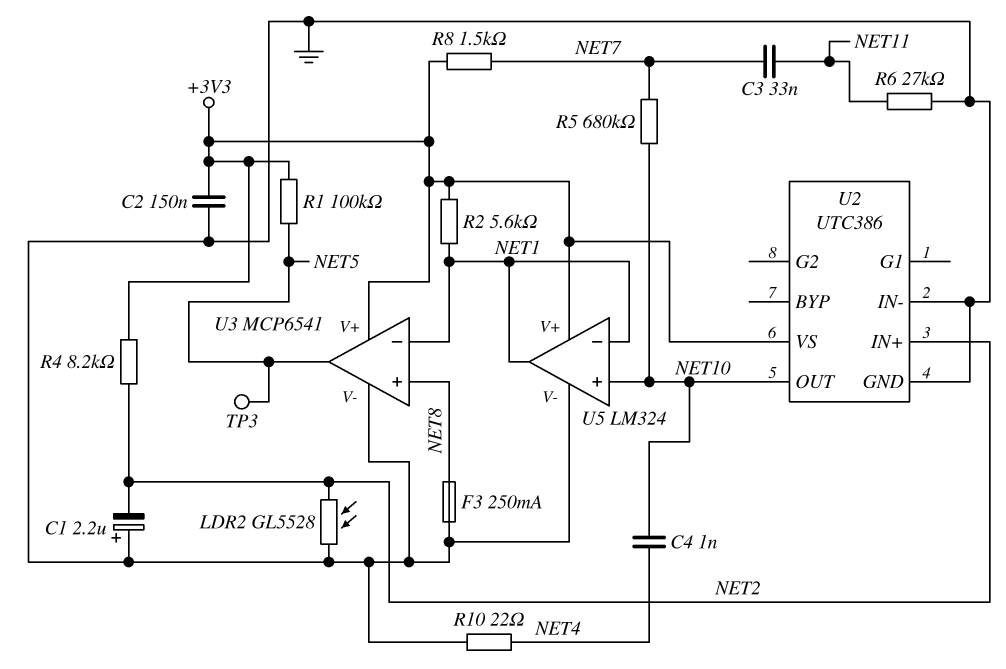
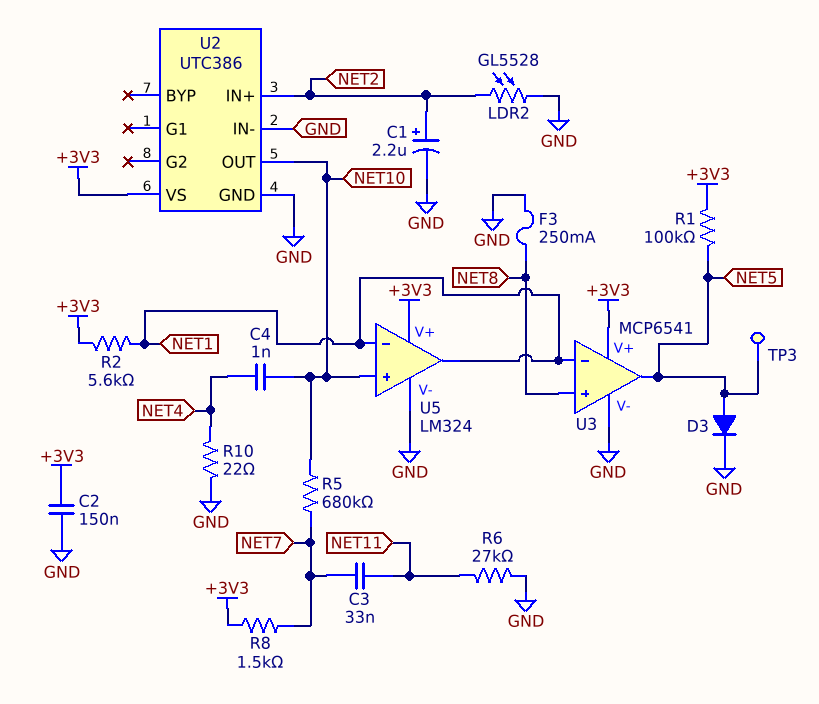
C1: 2.2uF (plus GND, minus NET2) -> 2.2uF (plus NET2, minus GND)
D3: none -> diode (A NET5, K GND)
R4: 8.2k (+3V3, NET2) -> none

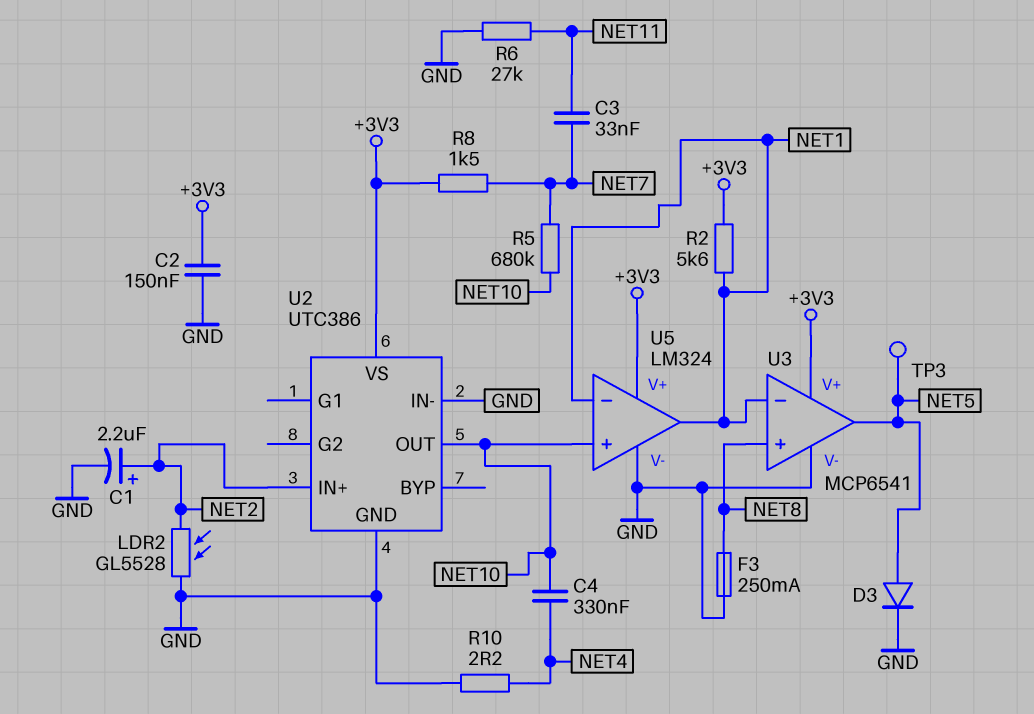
C4: 1nF (NET4, NET10) -> 330nF (NET4, NET10)
R1: 100k (+3V3, NET5) -> none
R10: 22 (GND, NET4) -> 2.2 (GND, NET4)

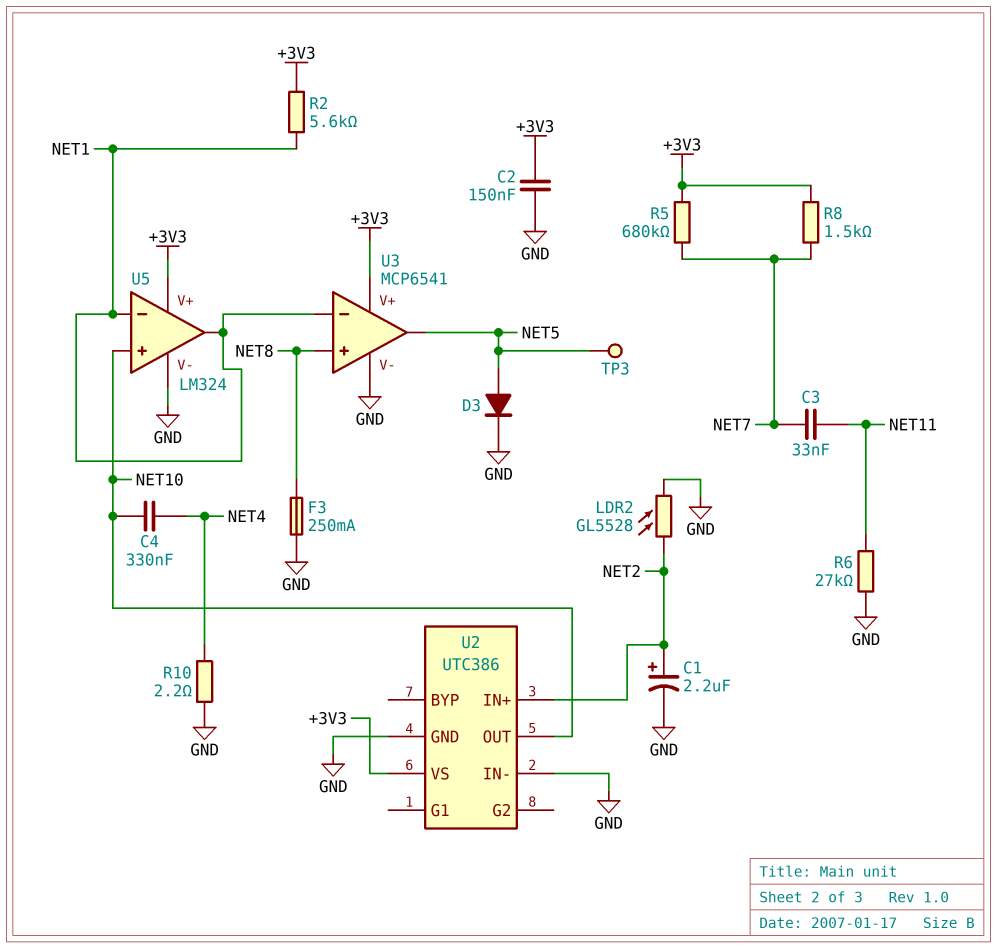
R5: 680k (NET7, NET10) -> 680k (+3V3, NET7)

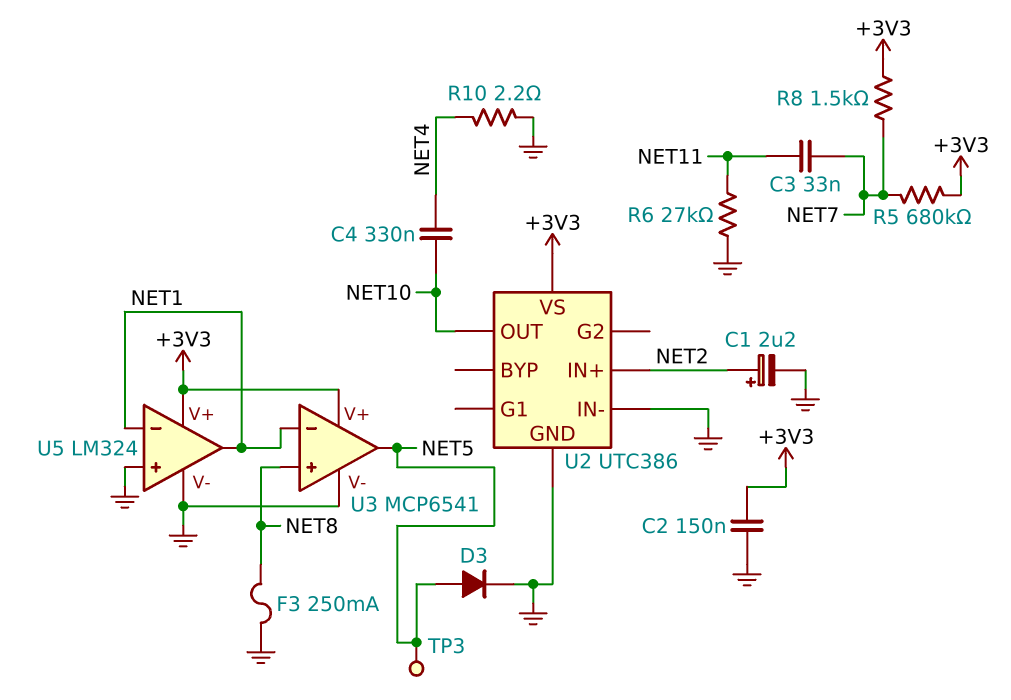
LDR2: GL5528 (GND, NET2) -> none
R2: 5.6k (+3V3, NET1) -> none
U5 pin in+: NET10 -> GND

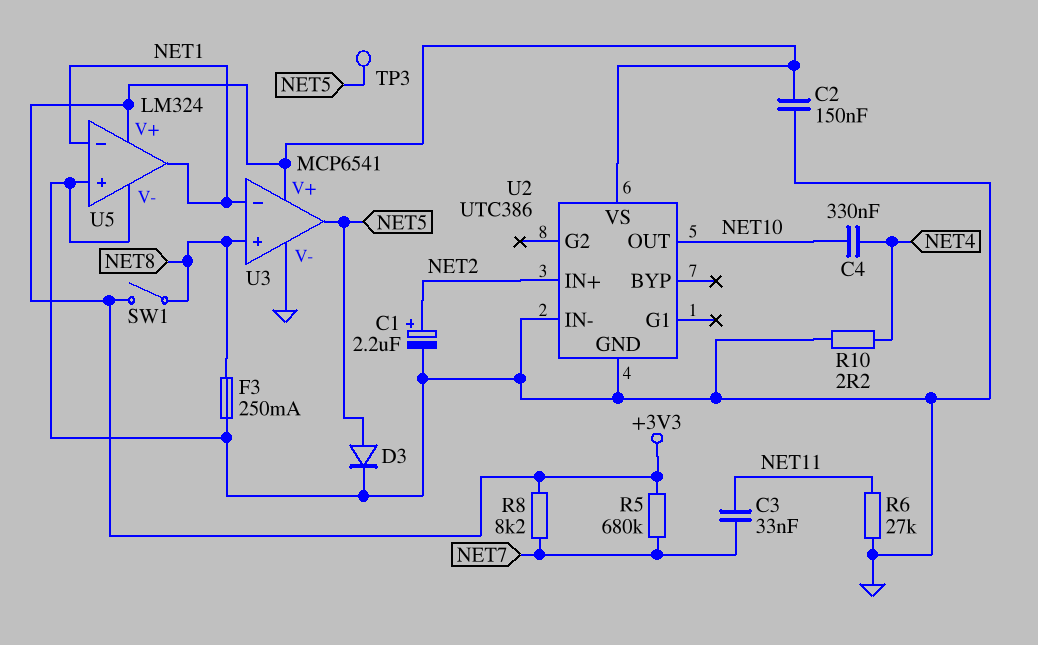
R8: 1.5k (+3V3, NET7) -> 8.2k (+3V3, NET7)
SW1: none -> switch (+3V3, NET8)

